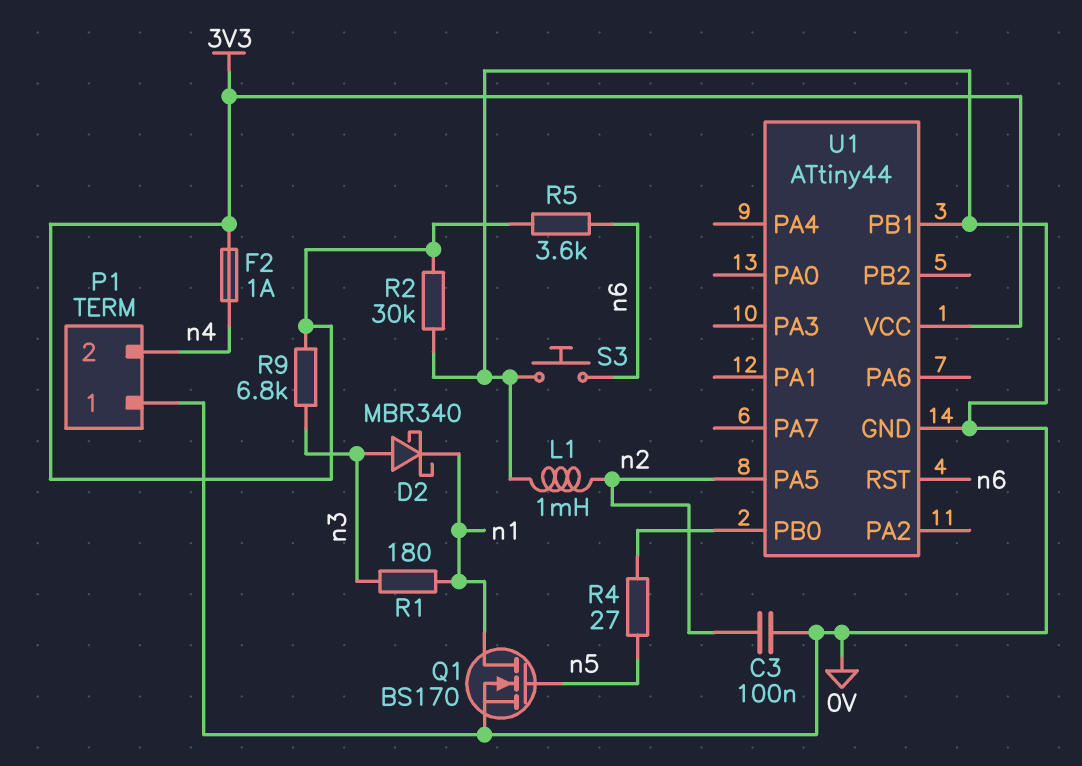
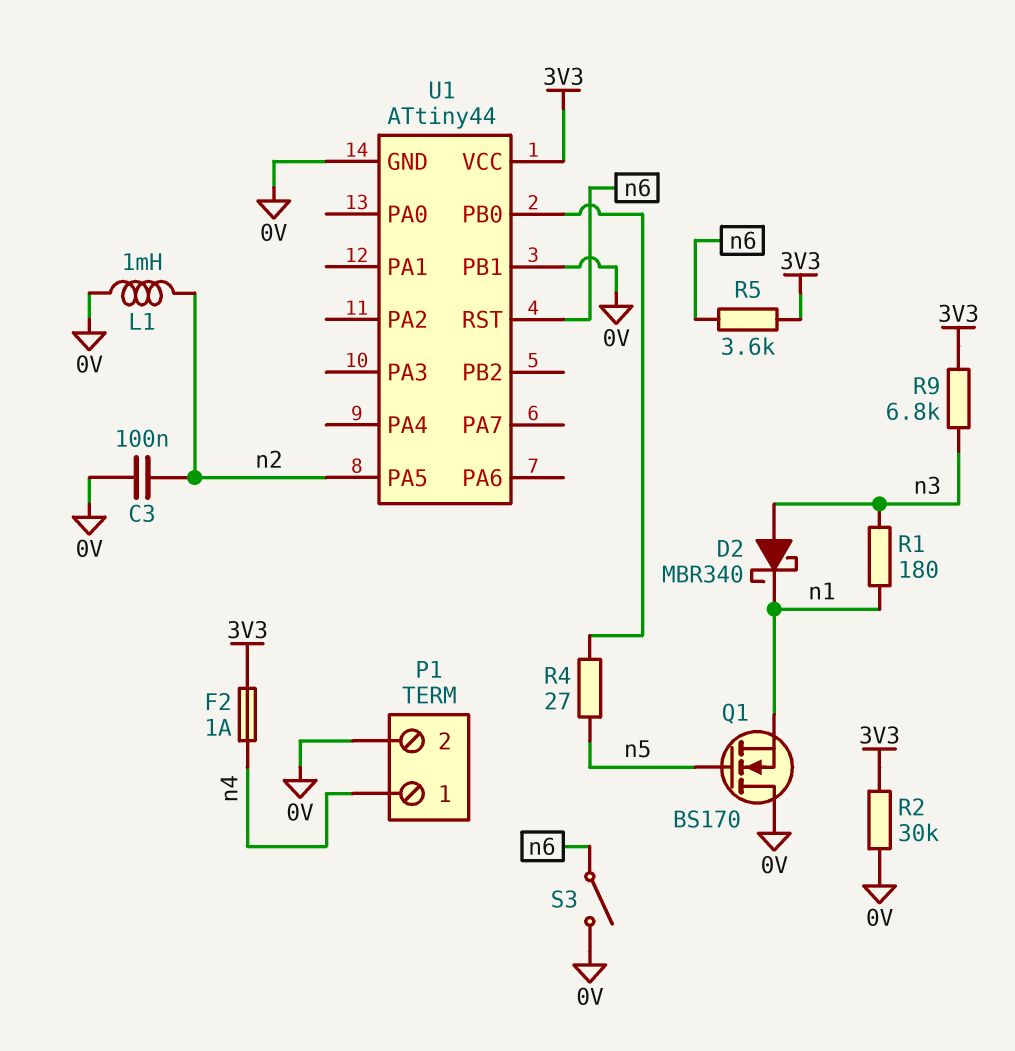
P1 pin 1: 0V -> n4
P1 pin 2: n4 -> 0V
Q1: NMOS BS170 (G n5, D n1, S 0V) -> NMOS BS170 (G n5, D 0V, S n1)
S3: button (0V, n6) -> switch (0V, n6)

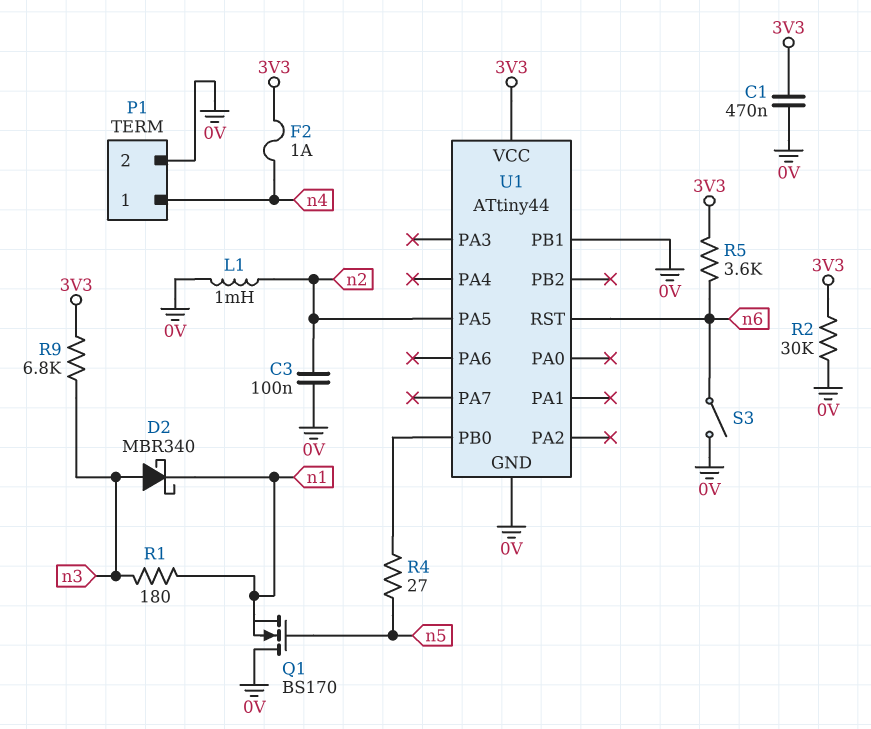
C1: none -> 470nF (0V, 3V3)

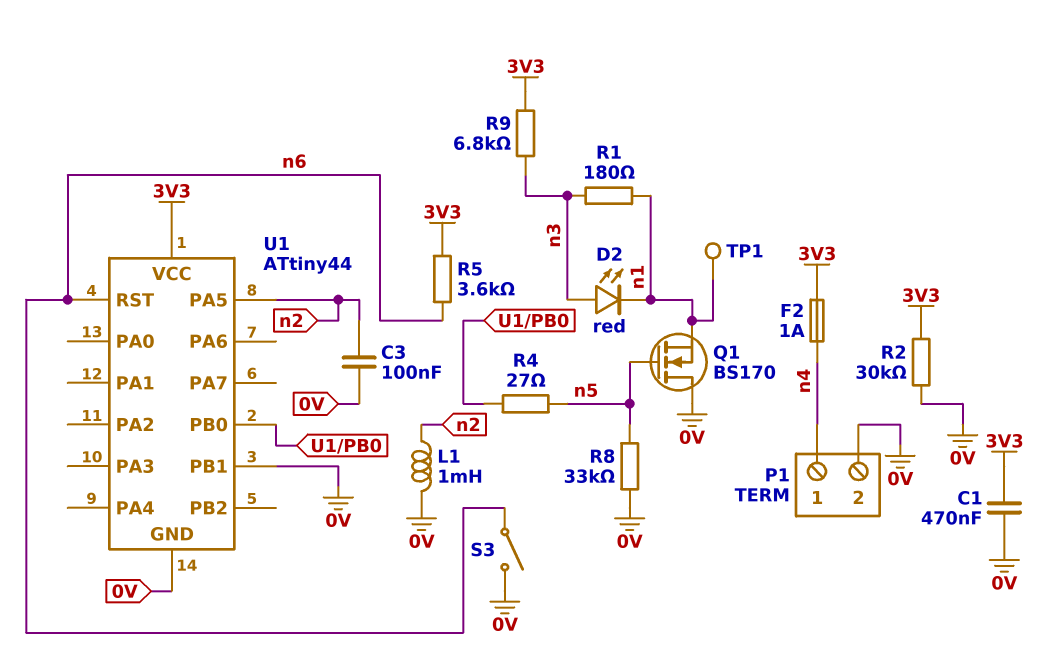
D2: schottky MBR340 (A n3, K n1) -> LED red (A n3, K n1)
R8: none -> 33k (0V, n5)
TP1: none -> test point (n1)

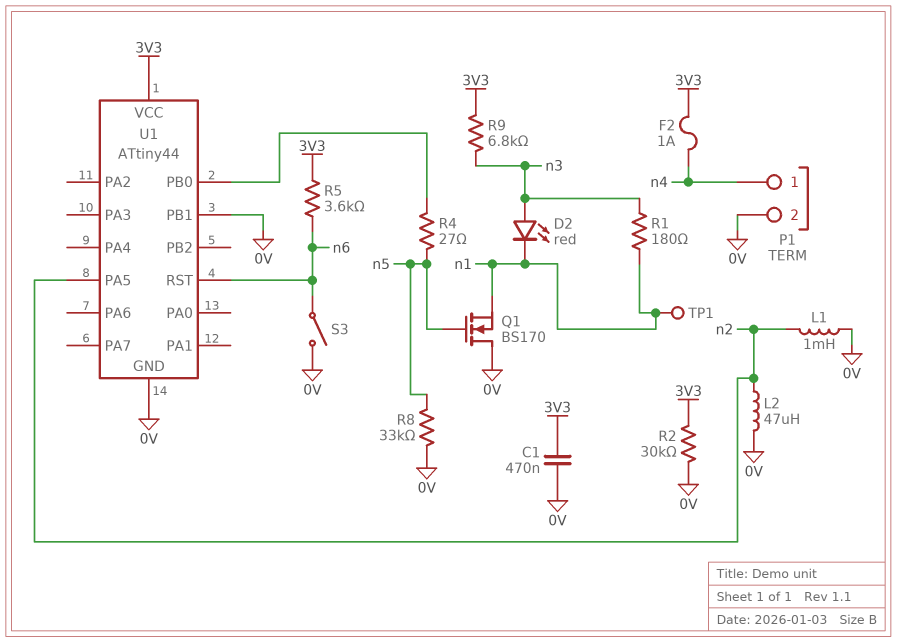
C3: 100nF (0V, n2) -> none
L2: none -> 47uH (0V, n2)

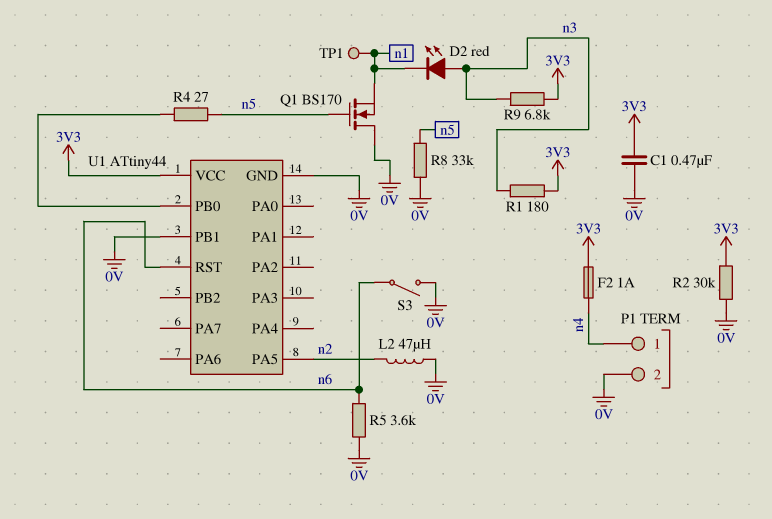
L1: 1mH (0V, n2) -> none
R1: 180 (n1, n3) -> 180 (3V3, n3)
R5: 3.6k (3V3, n6) -> 3.6k (0V, n6)

